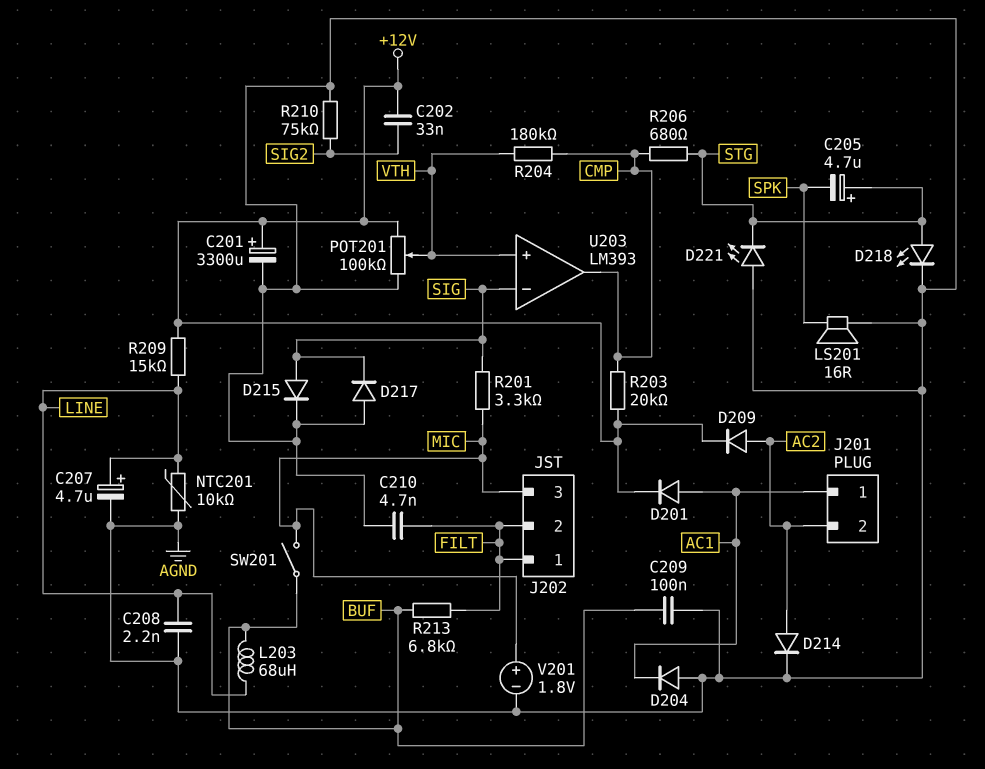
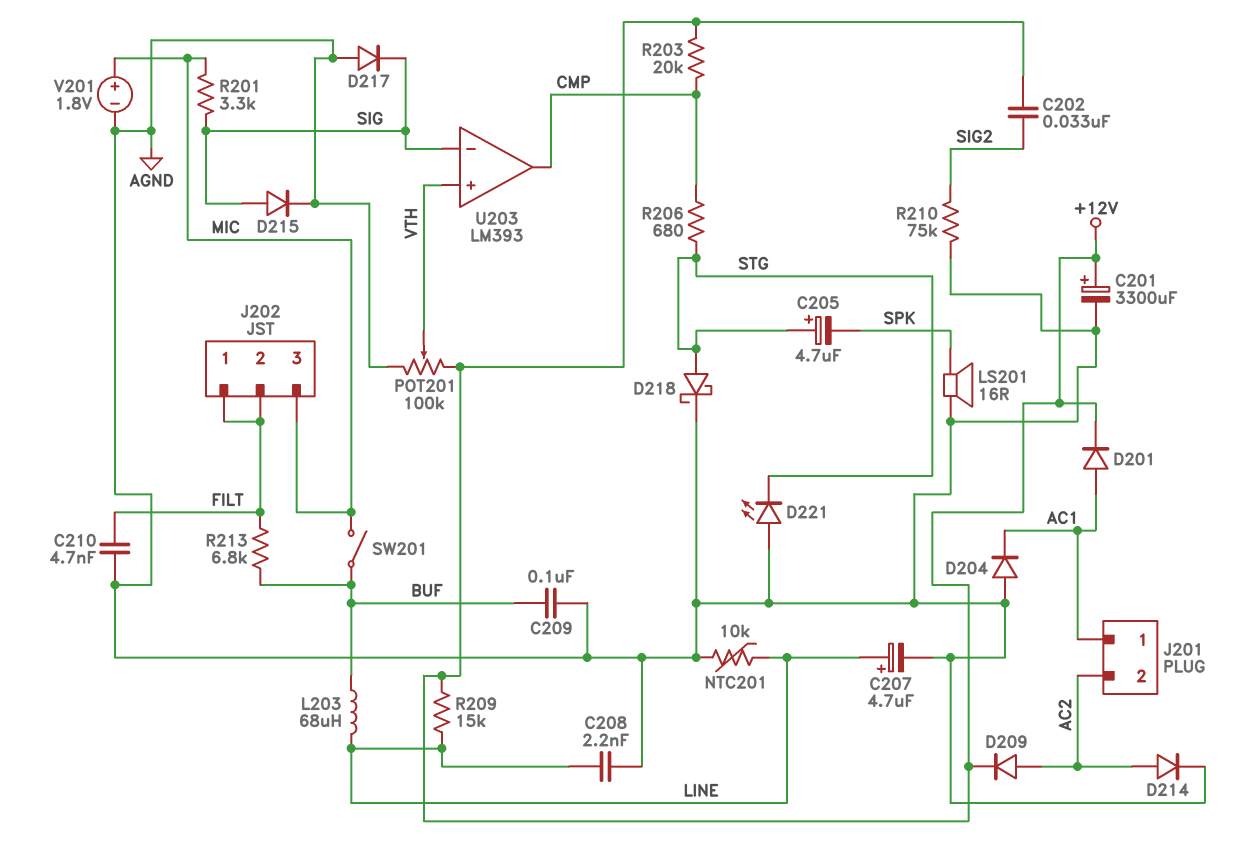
D218: LED (A STG, K AGND) -> schottky (A STG, K AGND)
R204: 180k (CMP, VTH) -> none

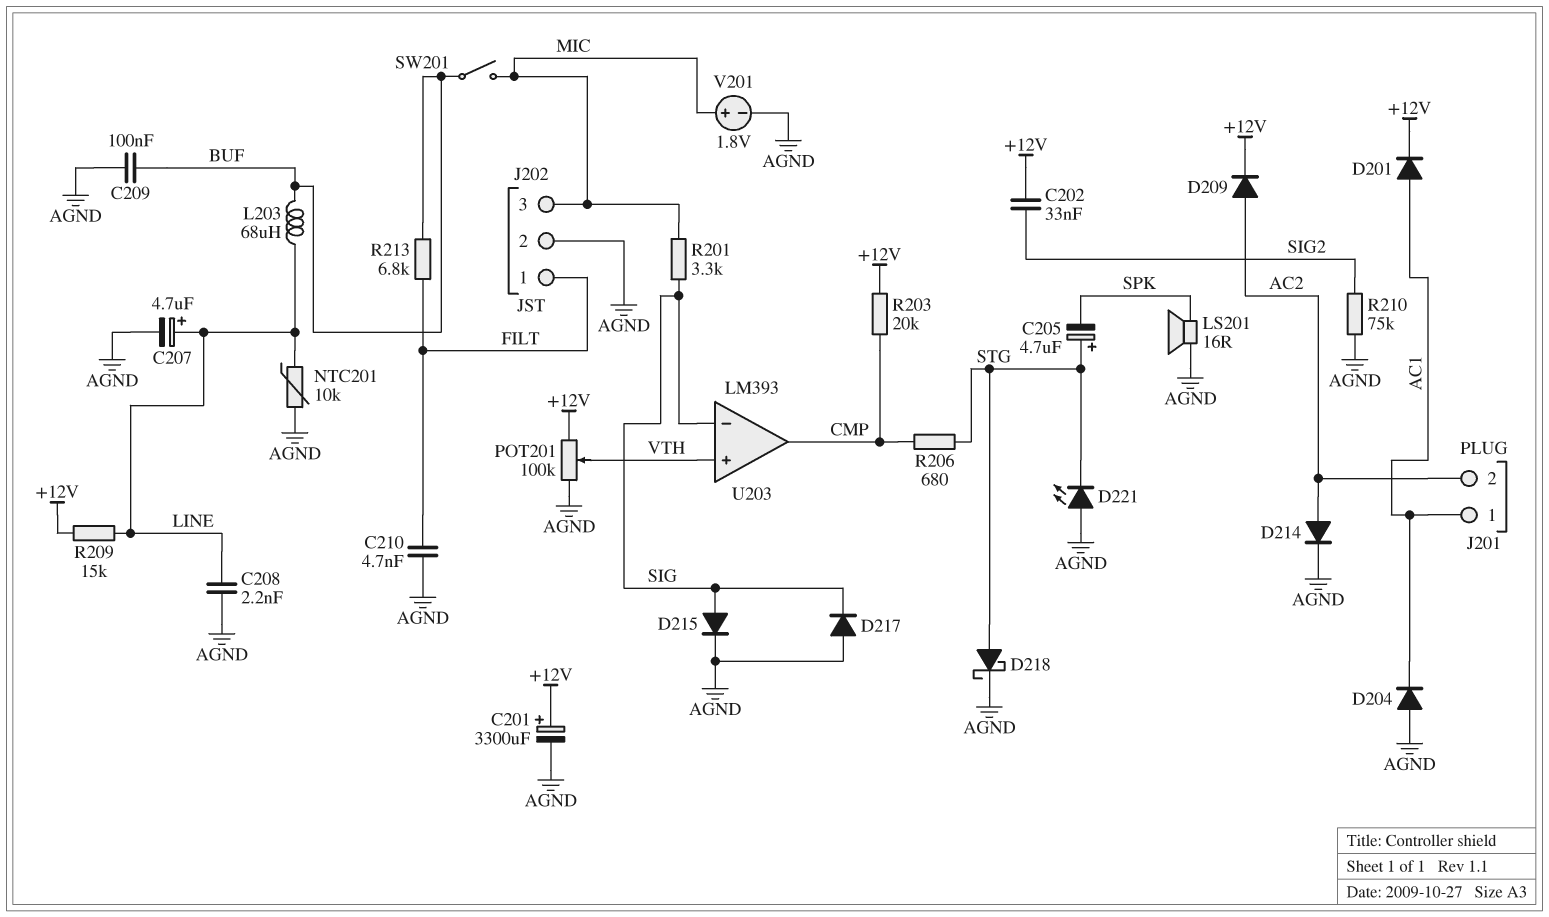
J202 pin 2: FILT -> AGND

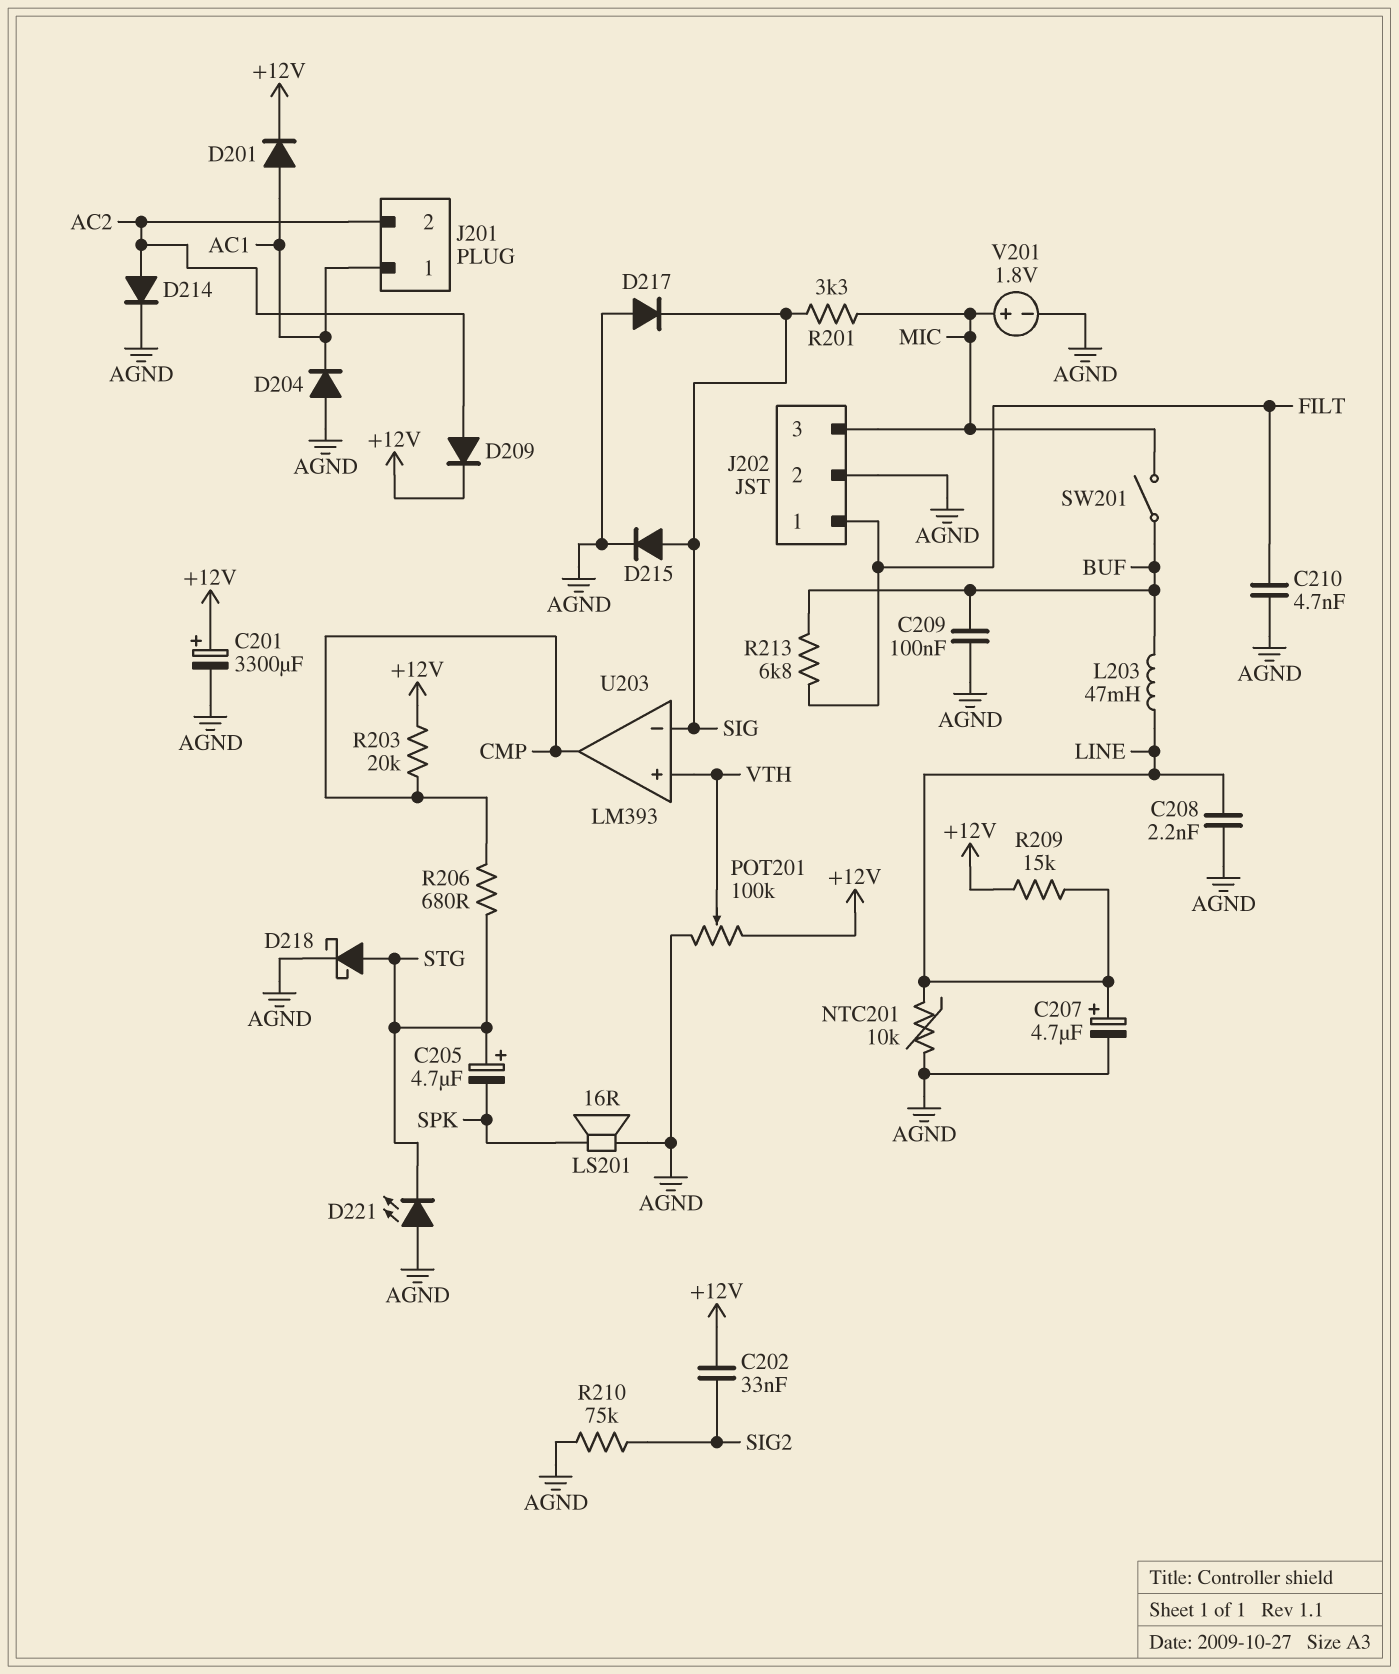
L203: 68uH (BUF, LINE) -> 47mH (BUF, LINE)

